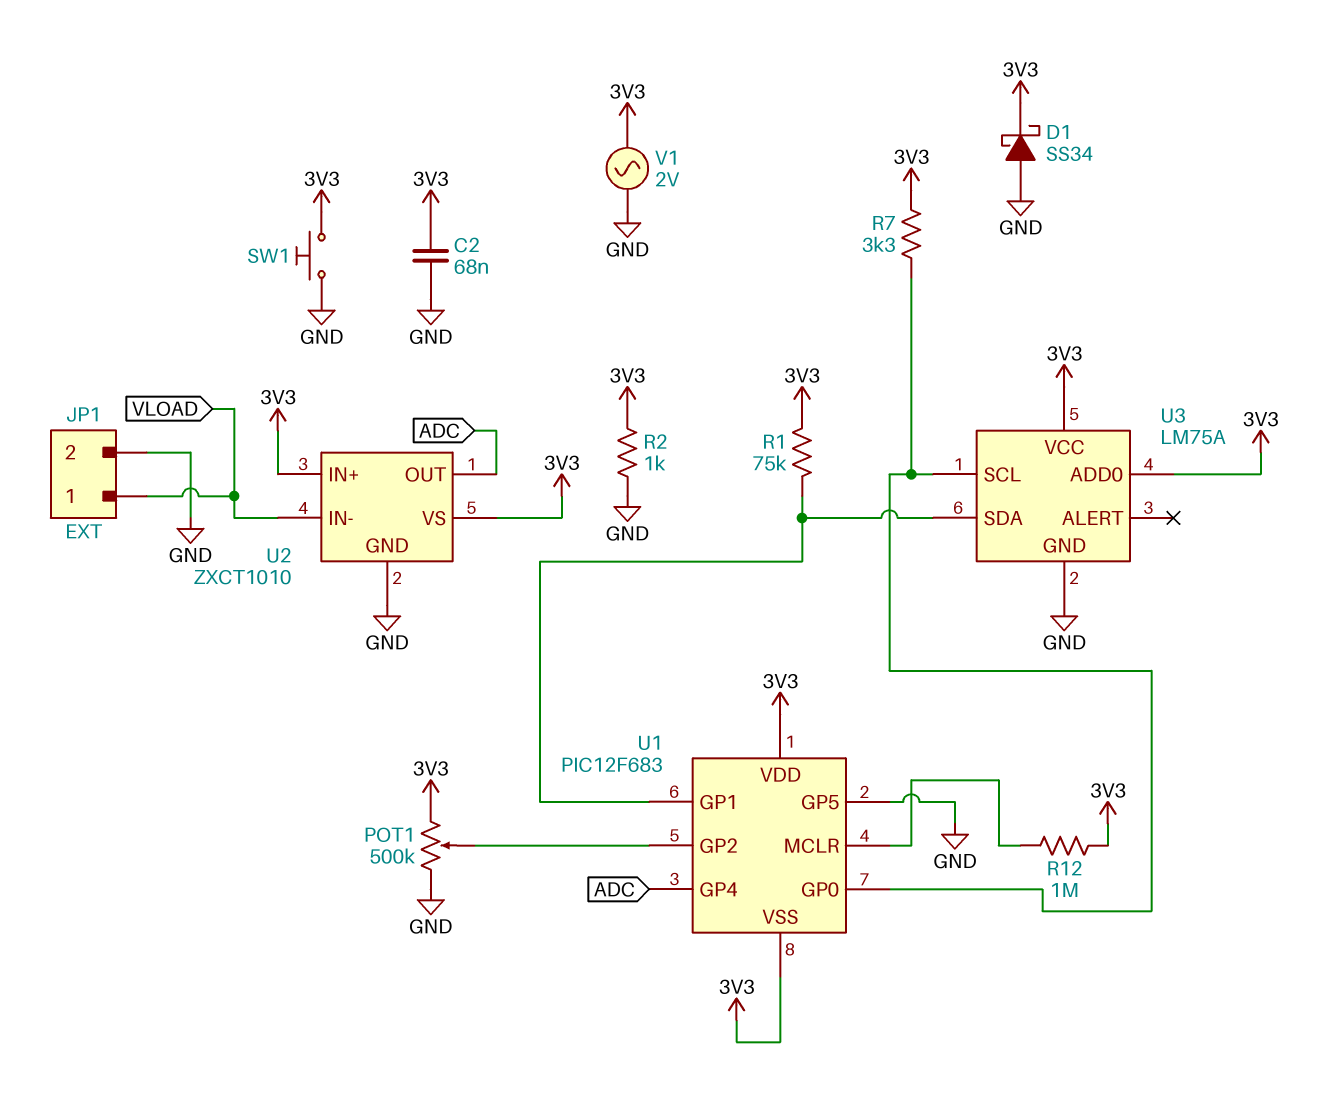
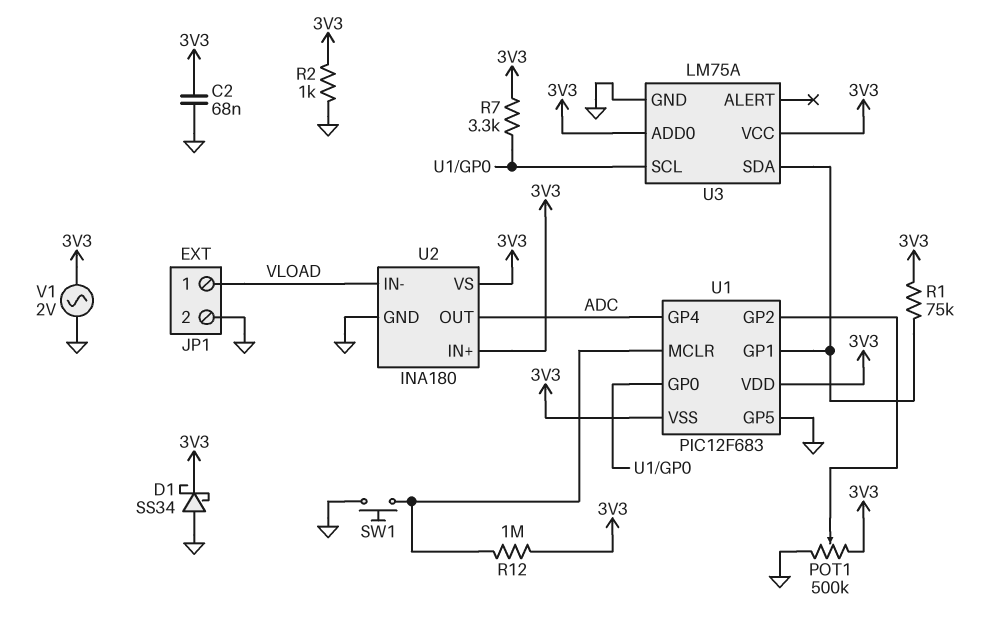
SW1: button (3V3, GND) -> button (GND, U1/MCLR)
U2: ZXCT1010 -> INA180

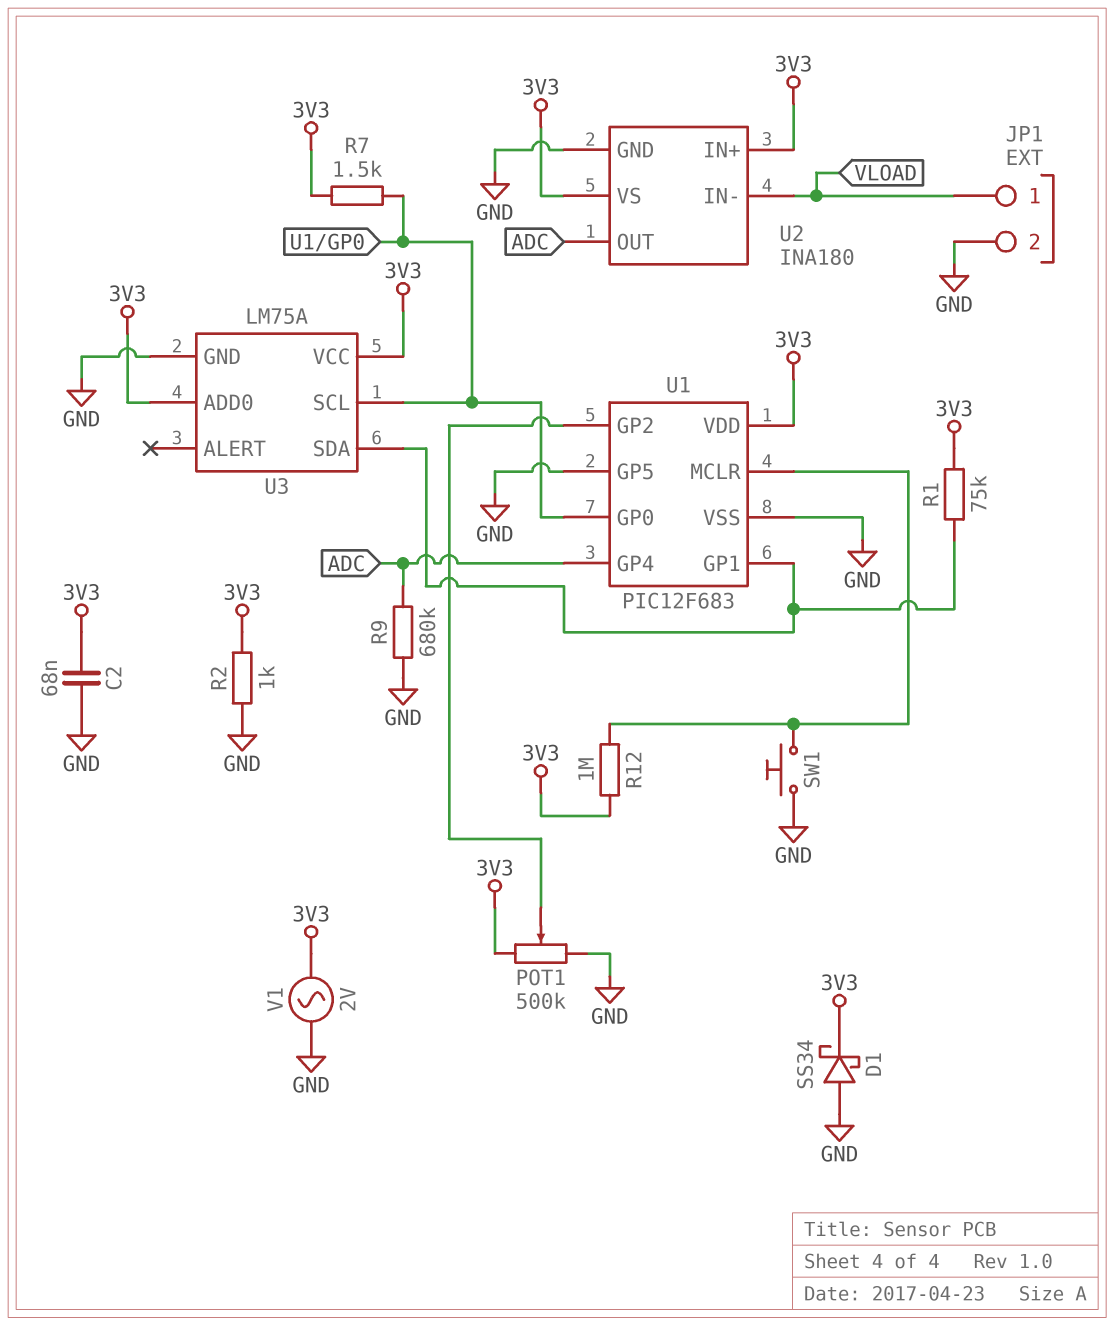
R7: 3.3k (3V3, U1/GP0) -> 1.5k (3V3, U1/GP0)
R9: none -> 680k (ADC, GND)
U1 pin VSS: 3V3 -> GND

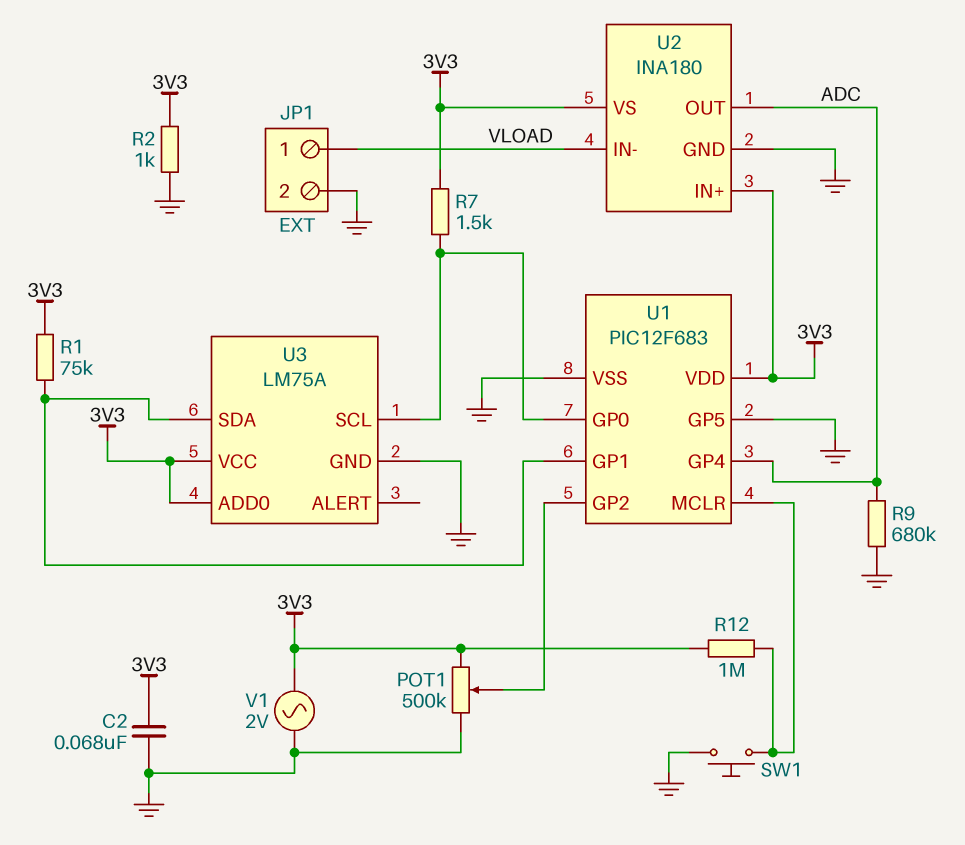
D1: schottky SS34 (A GND, K 3V3) -> none

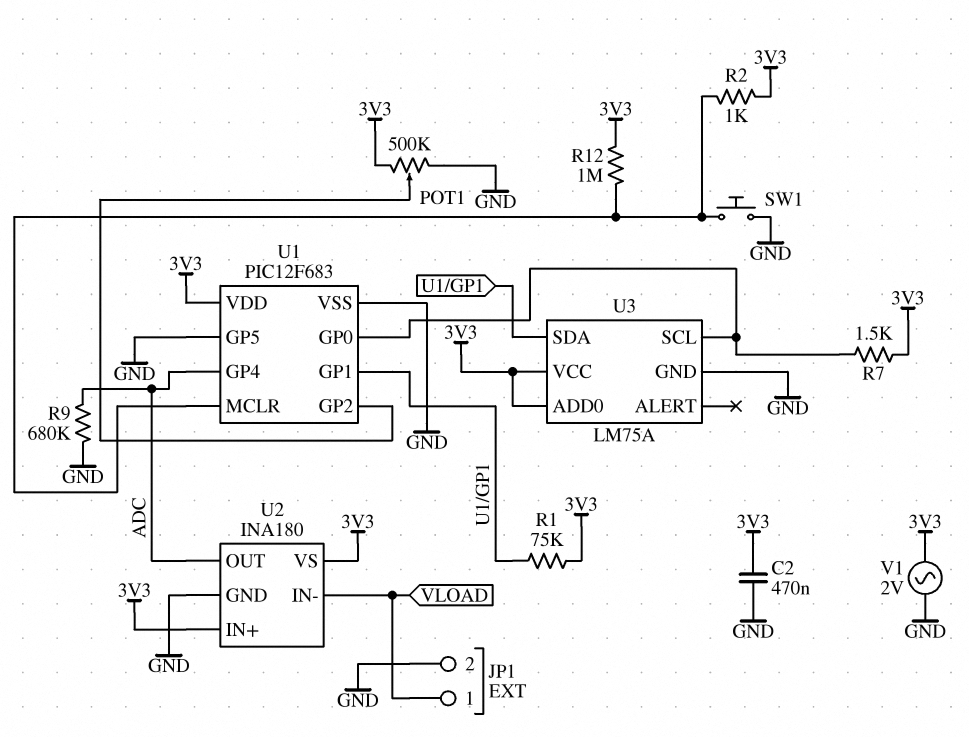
C2: 68nF (3V3, GND) -> 470nF (3V3, GND)
R2: 1k (3V3, GND) -> 1k (3V3, U1/MCLR)

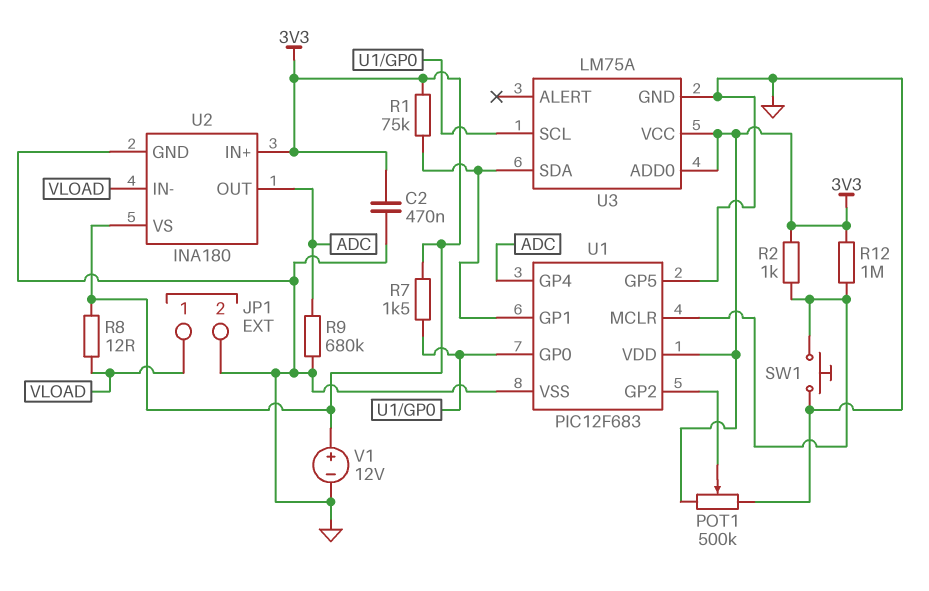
R8: none -> 12 (3V3, VLOAD)
V1: AC 2V (3V3, GND) -> 12V (plus 3V3, minus GND)

